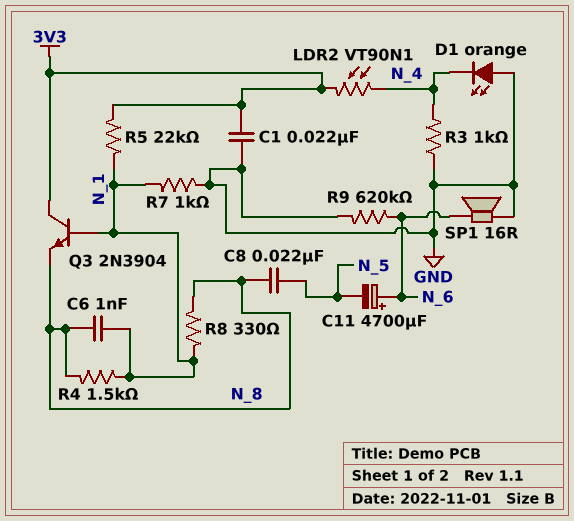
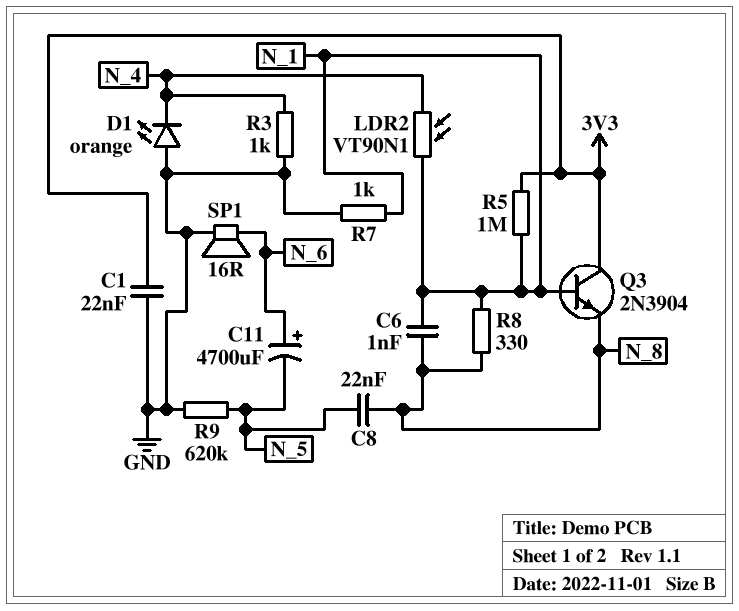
LDR2: VT90N1 (3V3, N_4) -> VT90N1 (N_1, N_4)
R4: 1.5k (N_1, N_8) -> none
R5: 22k (3V3, N_1) -> 1M (3V3, N_1)
R9: 620k (GND, N_6) -> 620k (GND, N_5)

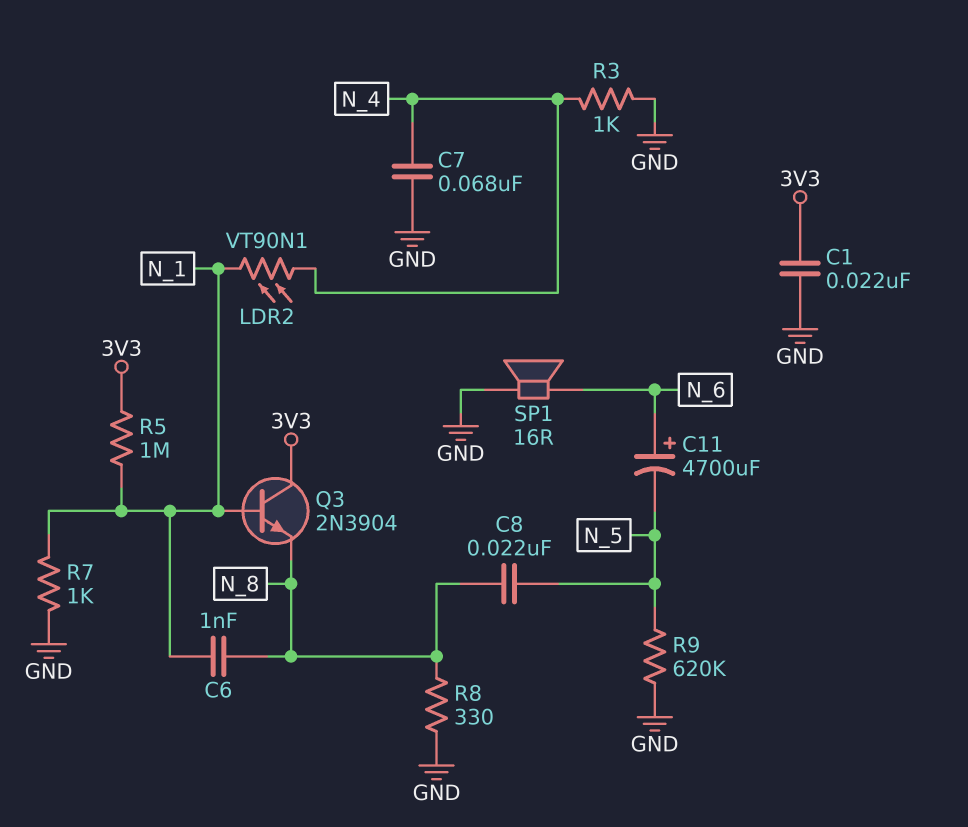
C7: none -> 68nF (GND, N_4)
D1: LED orange (A GND, K N_4) -> none
R8: 330 (N_1, N_8) -> 330 (GND, N_8)

